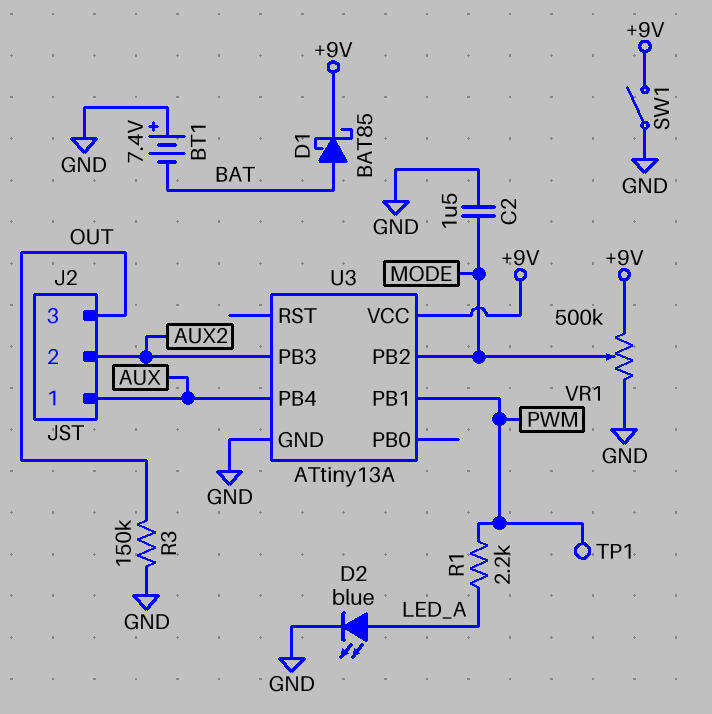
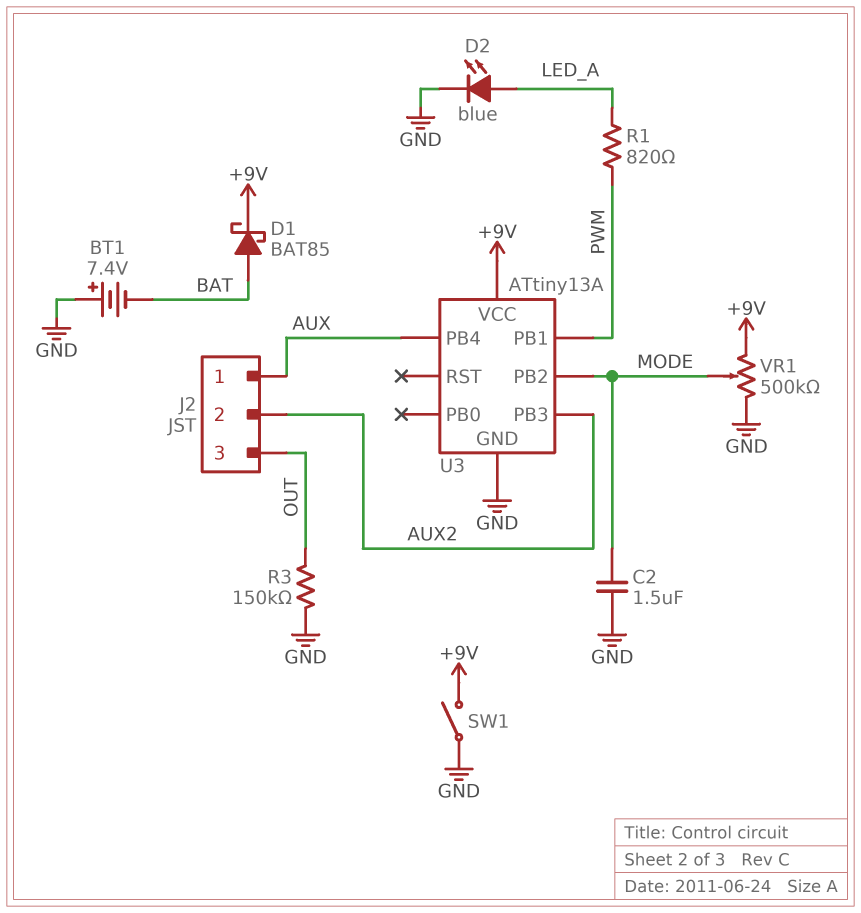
R1: 2.2k (LED_A, PWM) -> 820 (LED_A, PWM)
TP1: test point (PWM) -> none

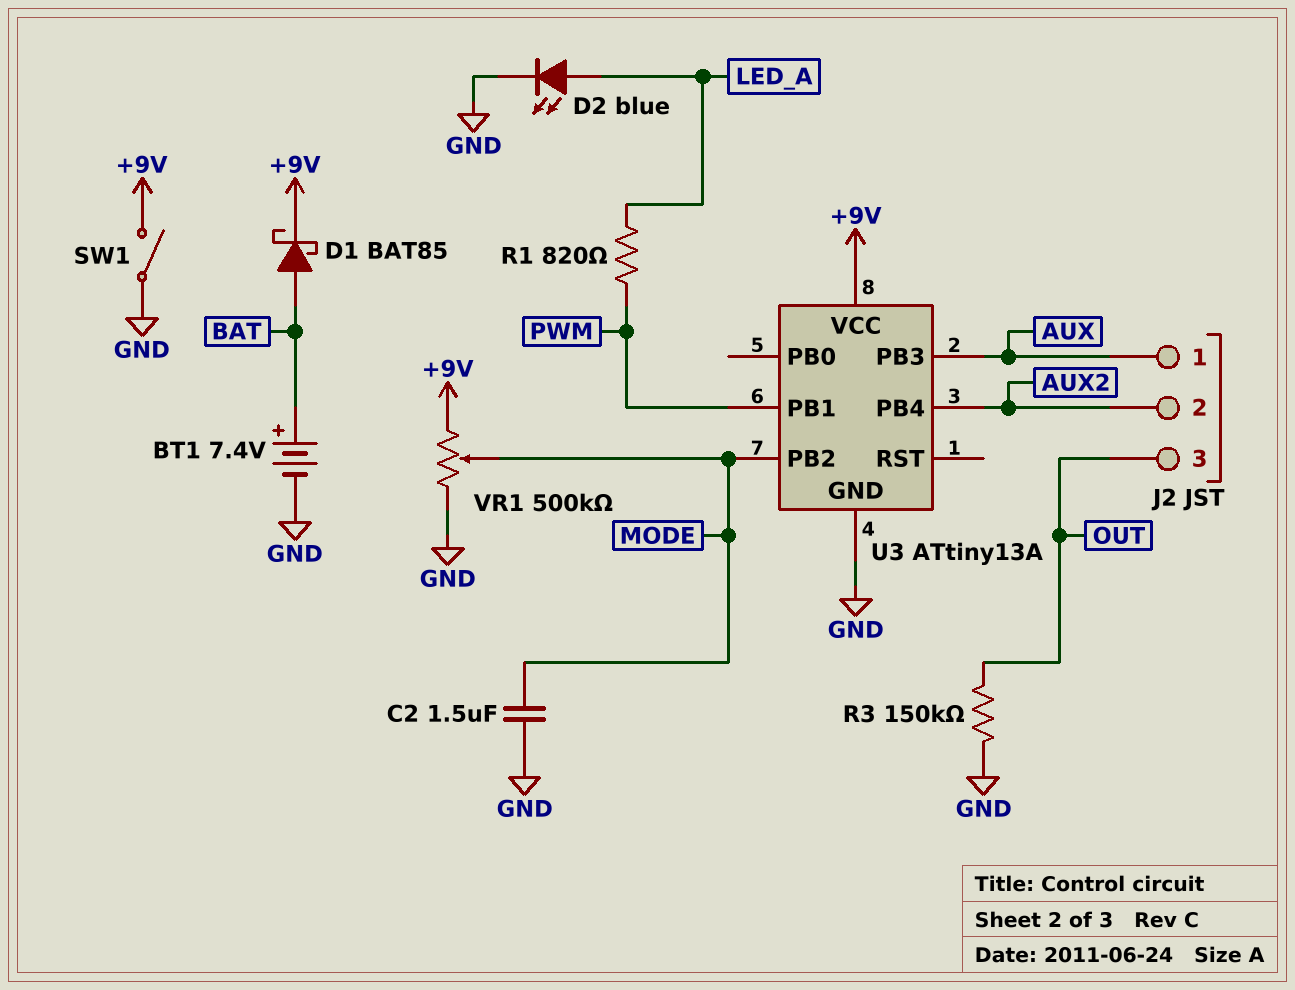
BT1: 7.4V (plus GND, minus BAT) -> 7.4V (plus BAT, minus GND)
U3 pin PB3: AUX2 -> AUX
U3 pin PB4: AUX -> AUX2

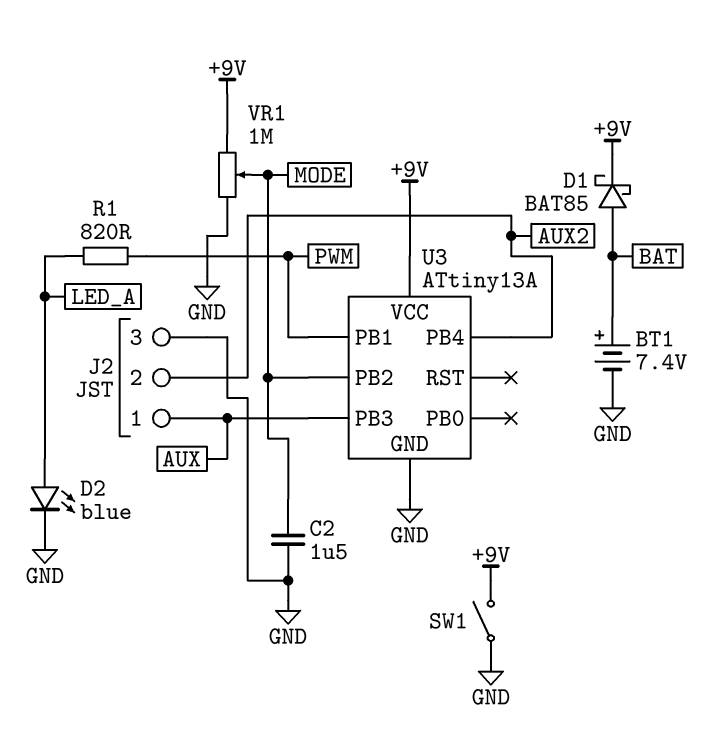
J2 pin 3: OUT -> GND
R3: 150k (GND, OUT) -> none
VR1: 500k (+9V, GND, wiper MODE) -> 1M (+9V, GND, wiper MODE)

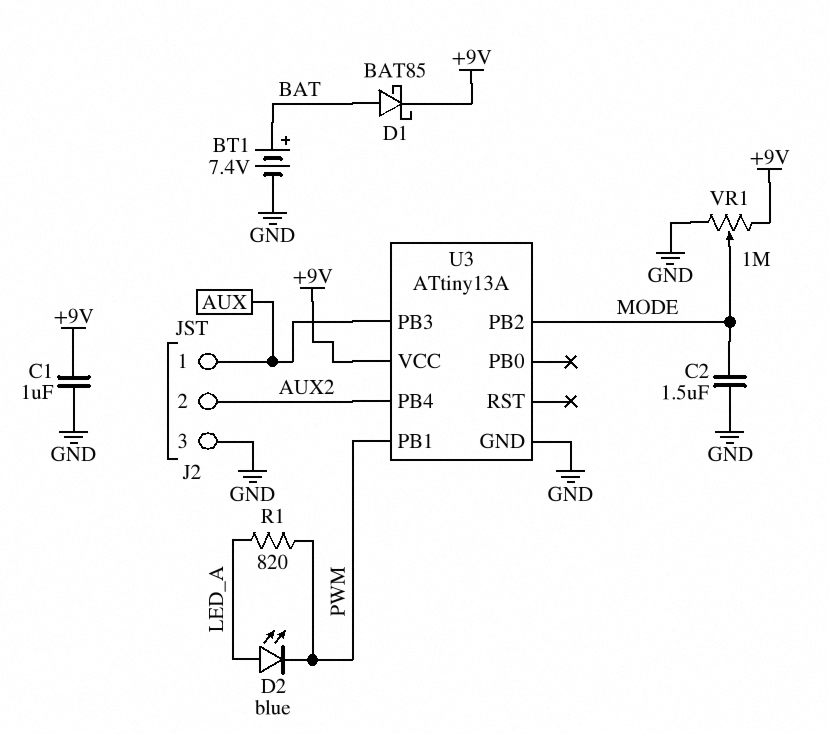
C1: none -> 1uF (+9V, GND)
D2: LED blue (A LED_A, K GND) -> LED blue (A LED_A, K PWM)
SW1: switch (+9V, GND) -> none

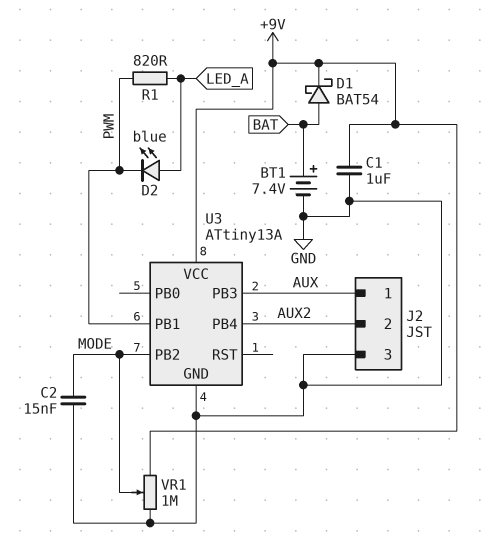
C2: 1.5uF (GND, MODE) -> 15nF (GND, MODE)
D1: schottky BAT85 (A BAT, K +9V) -> schottky BAT54 (A BAT, K +9V)

